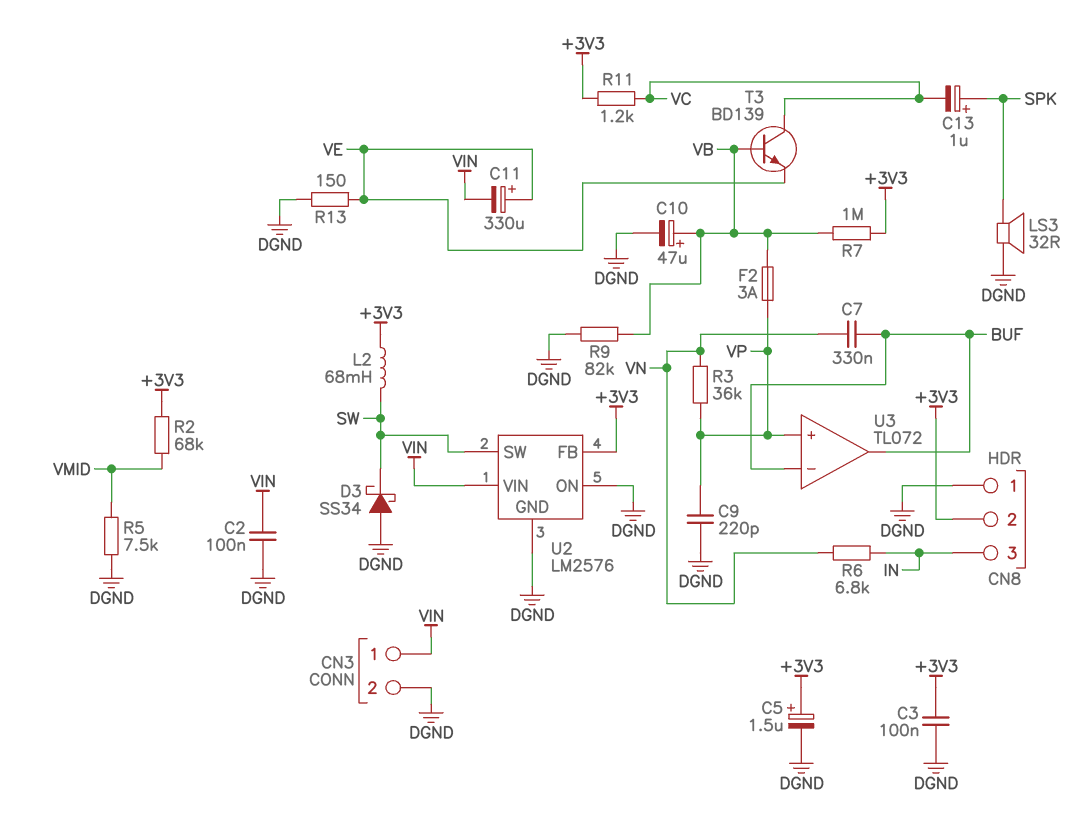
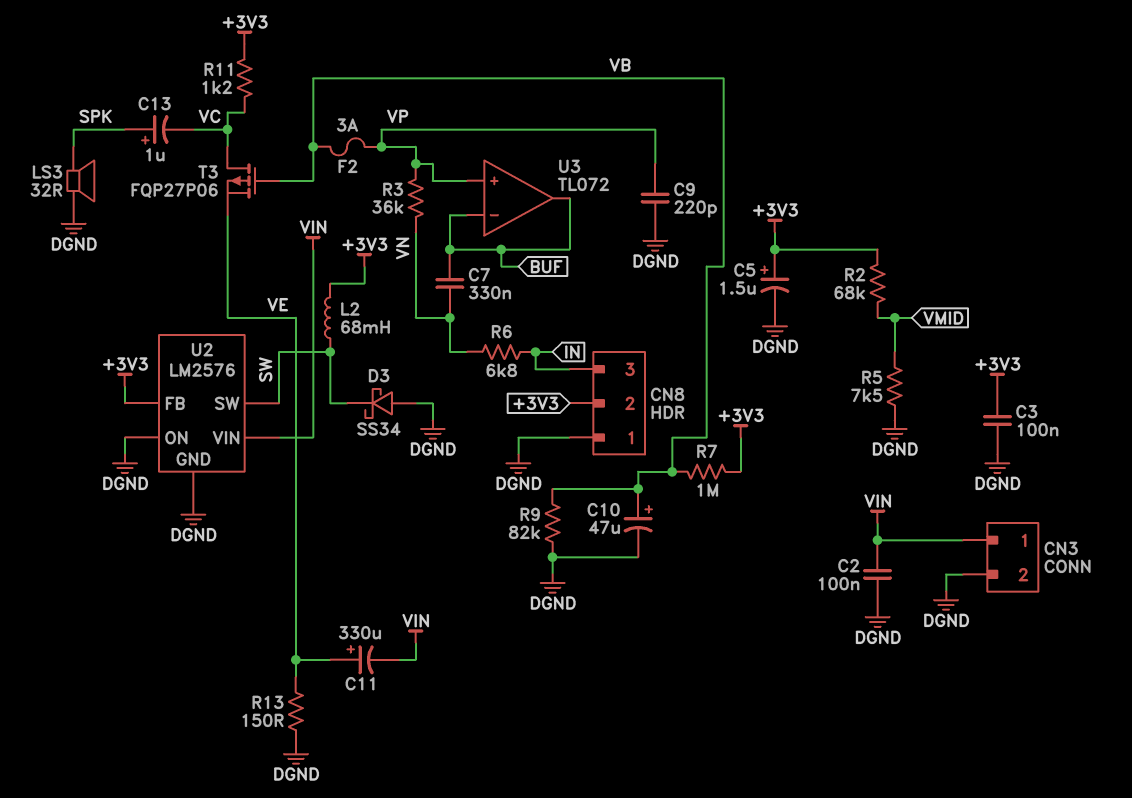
T3: NPN BD139 (B VB, C VC, E VE) -> PMOS FQP27P06 (G VB, D VC, S VE)

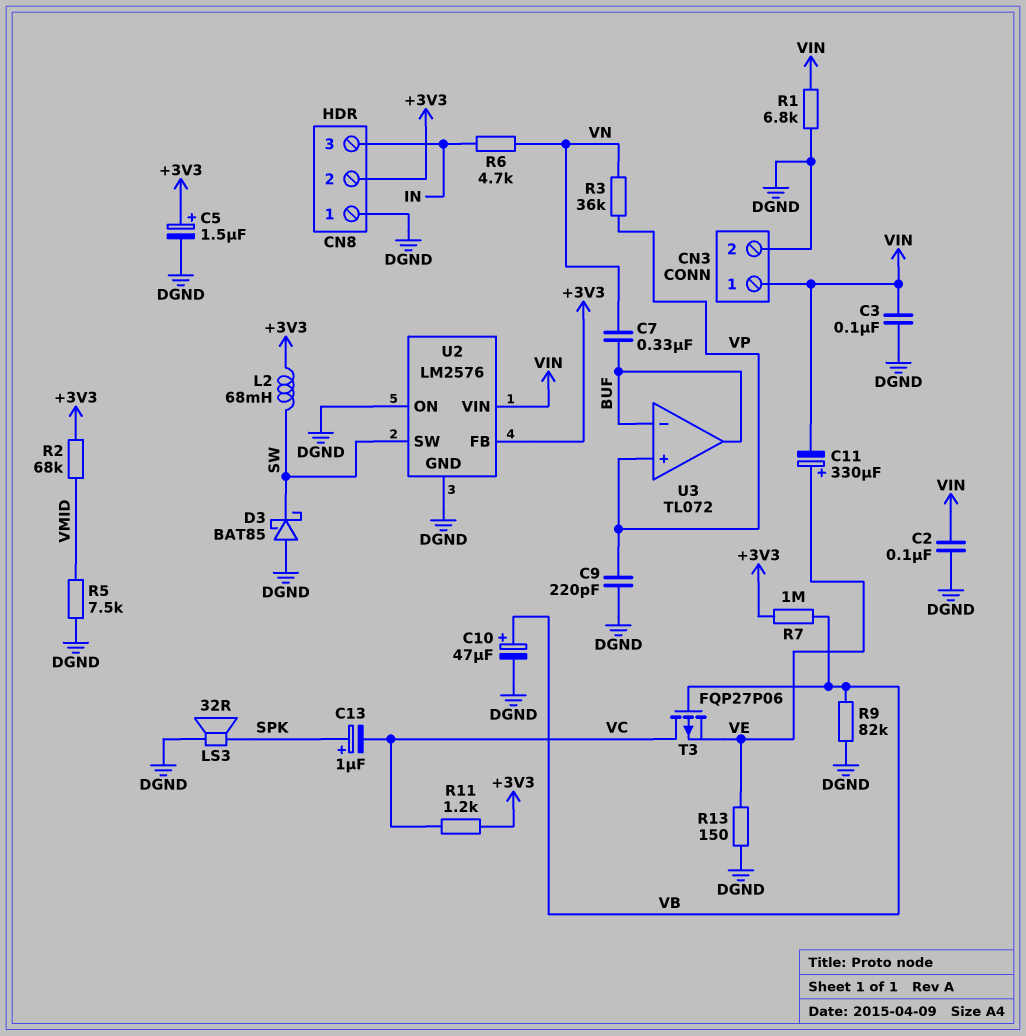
C3: 100nF (+3V3, DGND) -> 100nF (DGND, VIN)
D3: schottky SS34 (A DGND, K SW) -> schottky BAT85 (A DGND, K SW)
F2: 3A (VB, VP) -> none
R1: none -> 6.8k (DGND, VIN)
R6: 6.8k (IN, VN) -> 4.7k (IN, VN)

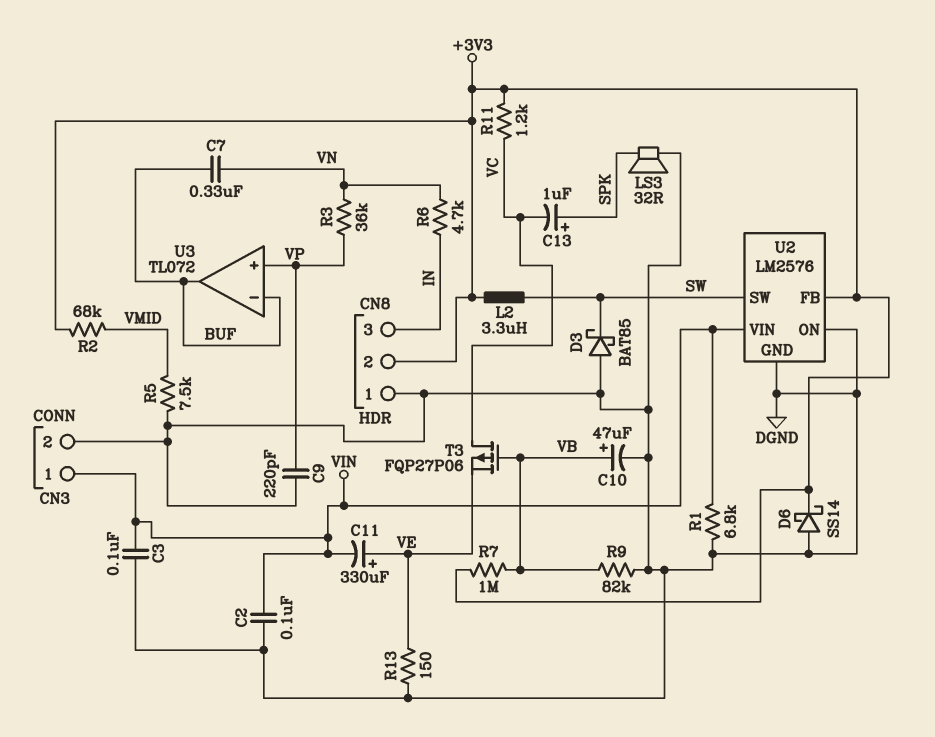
C5: 1.5uF (plus +3V3, minus DGND) -> none
D6: none -> schottky SS14 (A DGND, K +3V3)
L2: 68mH (+3V3, SW) -> 3.3uH (+3V3, SW)

